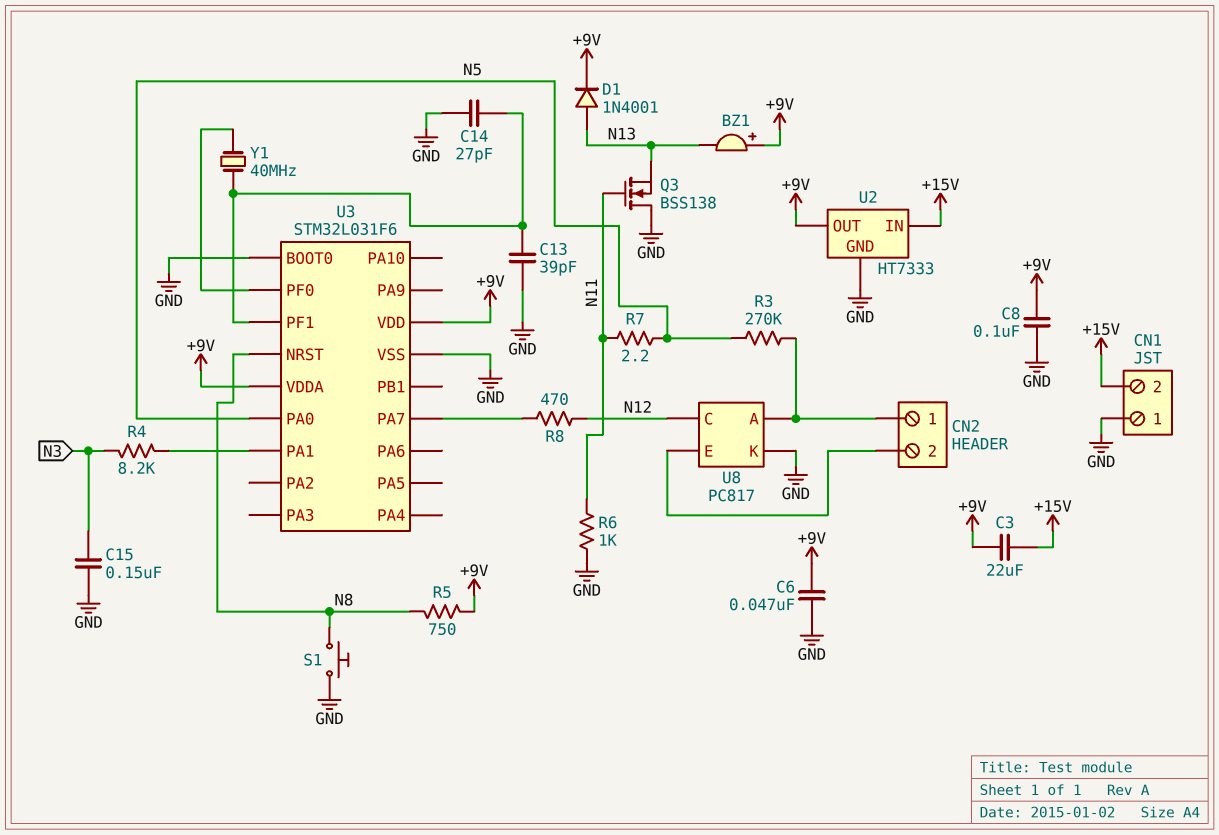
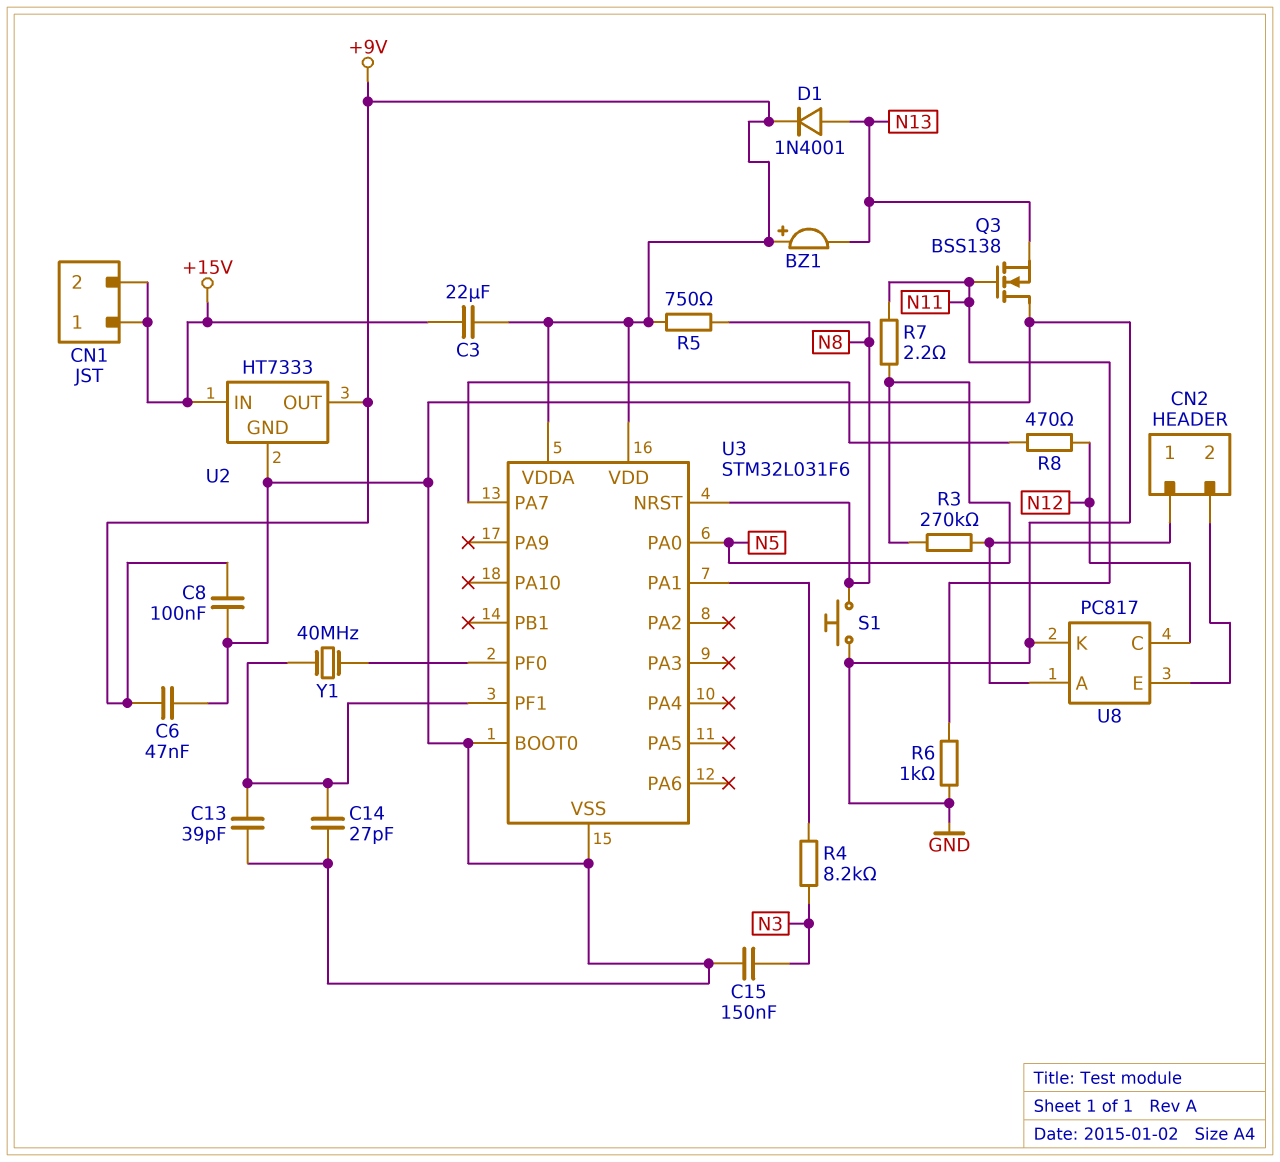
CN1 pin 1: GND -> +15V

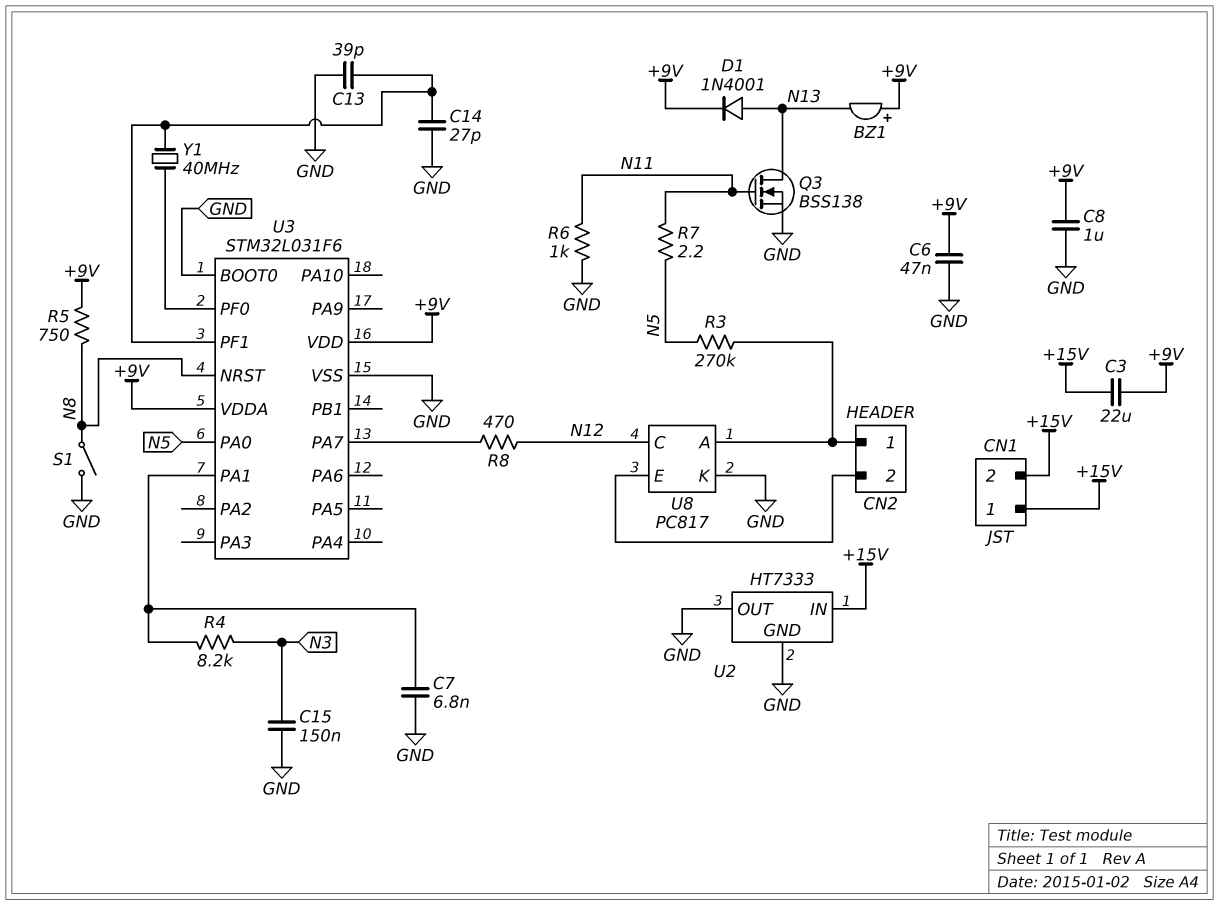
C7: none -> 6.8nF (GND, U3/PA1)
C8: 100nF (+9V, GND) -> 1uF (+9V, GND)
Q3: NMOS BSS138 (G N11, D GND, S N13) -> NMOS BSS138 (G N11, D N13, S GND)
S1: button (GND, N8) -> switch (GND, N8)
U2 pin OUT: +9V -> GND

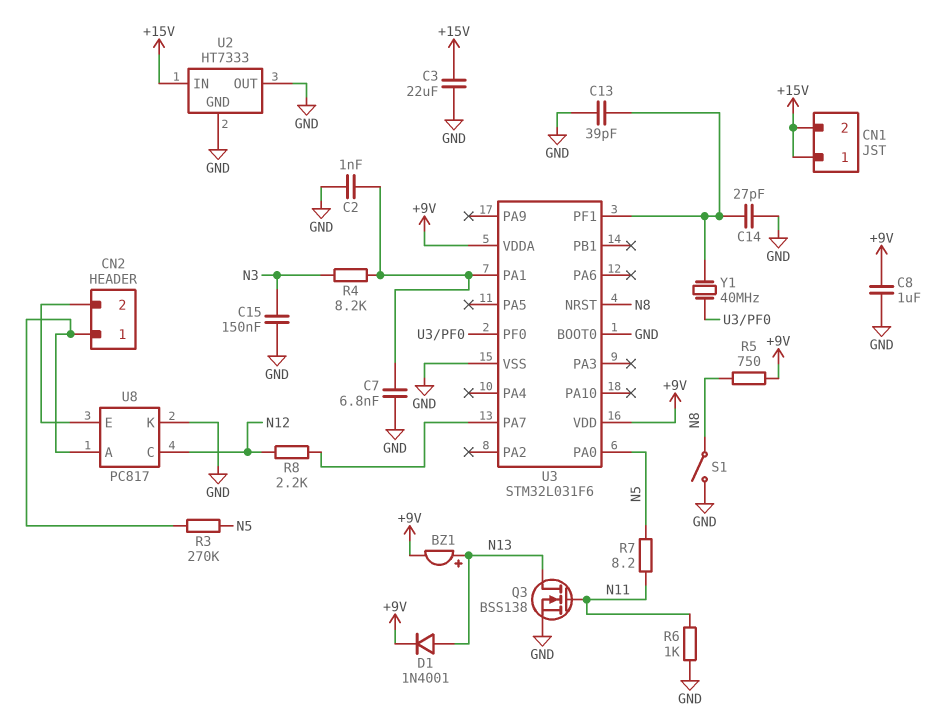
BZ1: buzzer (plus +9V, minus N13) -> buzzer (plus N13, minus +9V)
C2: none -> 1nF (GND, U3/PA1)
C3: 22uF (+9V, +15V) -> 22uF (+15V, GND)
C6: 47nF (+9V, GND) -> none
R7: 2.2 (N5, N11) -> 8.2 (N5, N11)
R8: 470 (N12, U3/PA7) -> 2.2k (N12, U3/PA7)

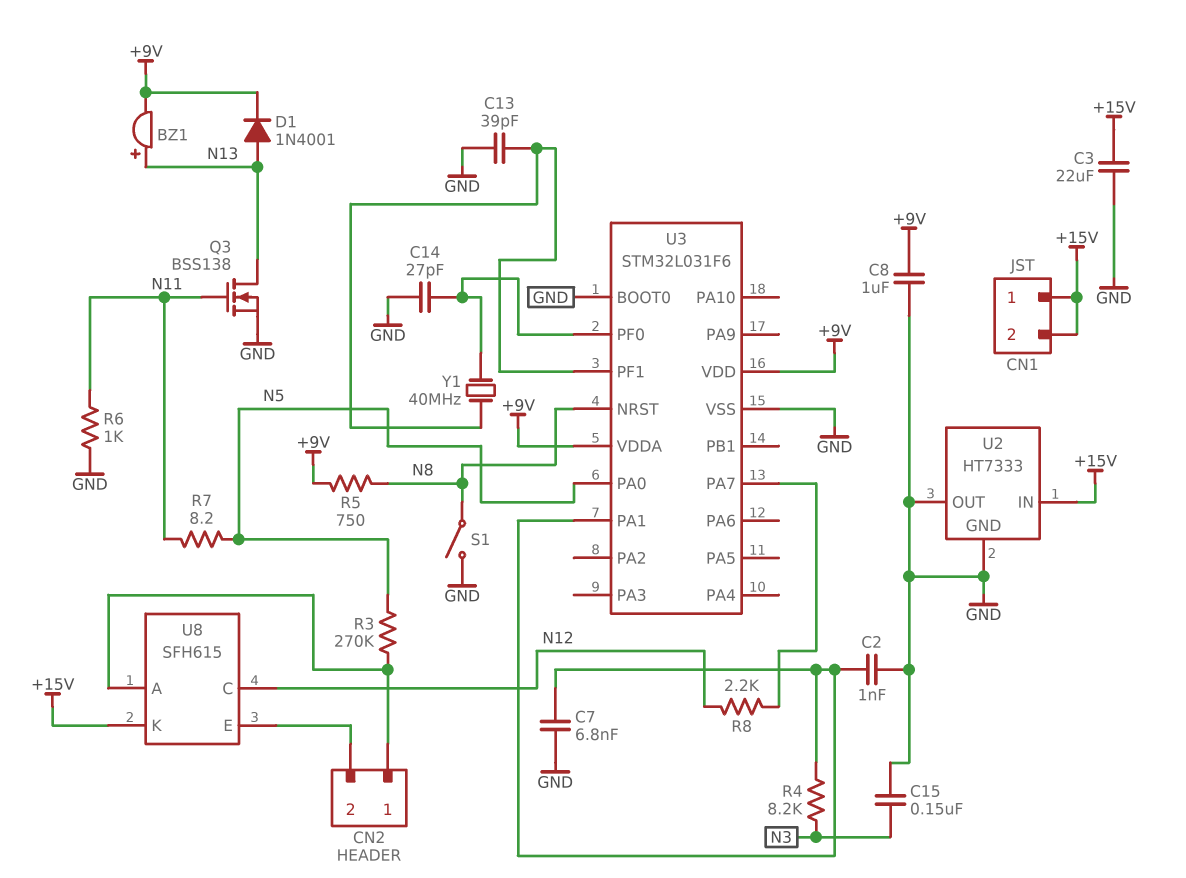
C14: 27pF (GND, U3/PF1) -> 27pF (GND, U3/PF0)
U8: PC817 -> SFH615
U8 pin K: GND -> +15V

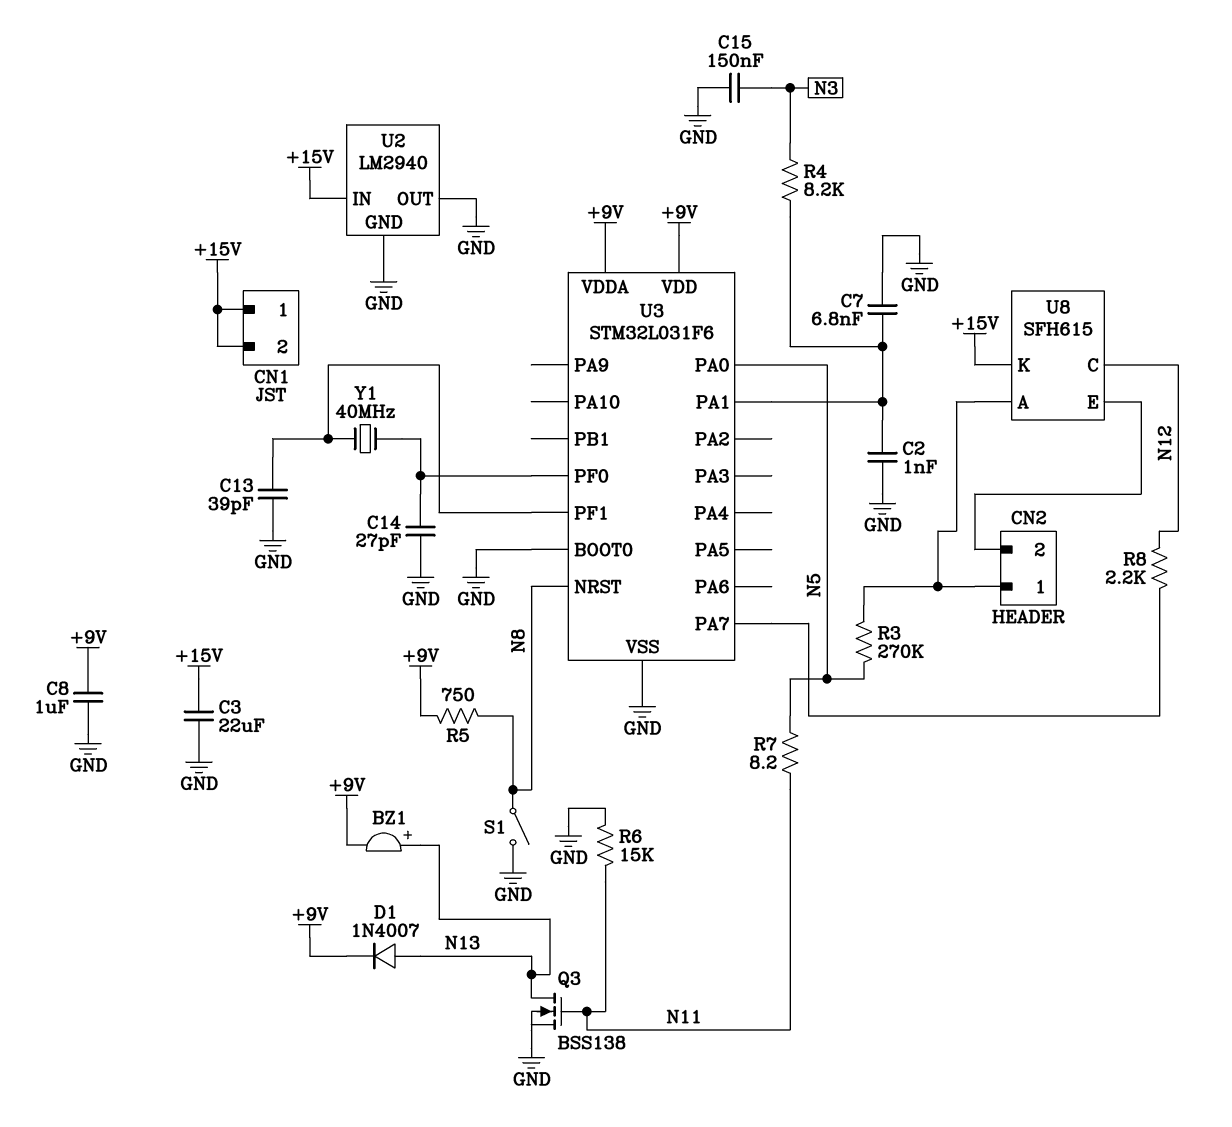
D1: diode 1N4001 (A N13, K +9V) -> diode 1N4007 (A N13, K +9V)
R6: 1k (GND, N11) -> 15k (GND, N11)
U2: HT7333 -> LM2940

